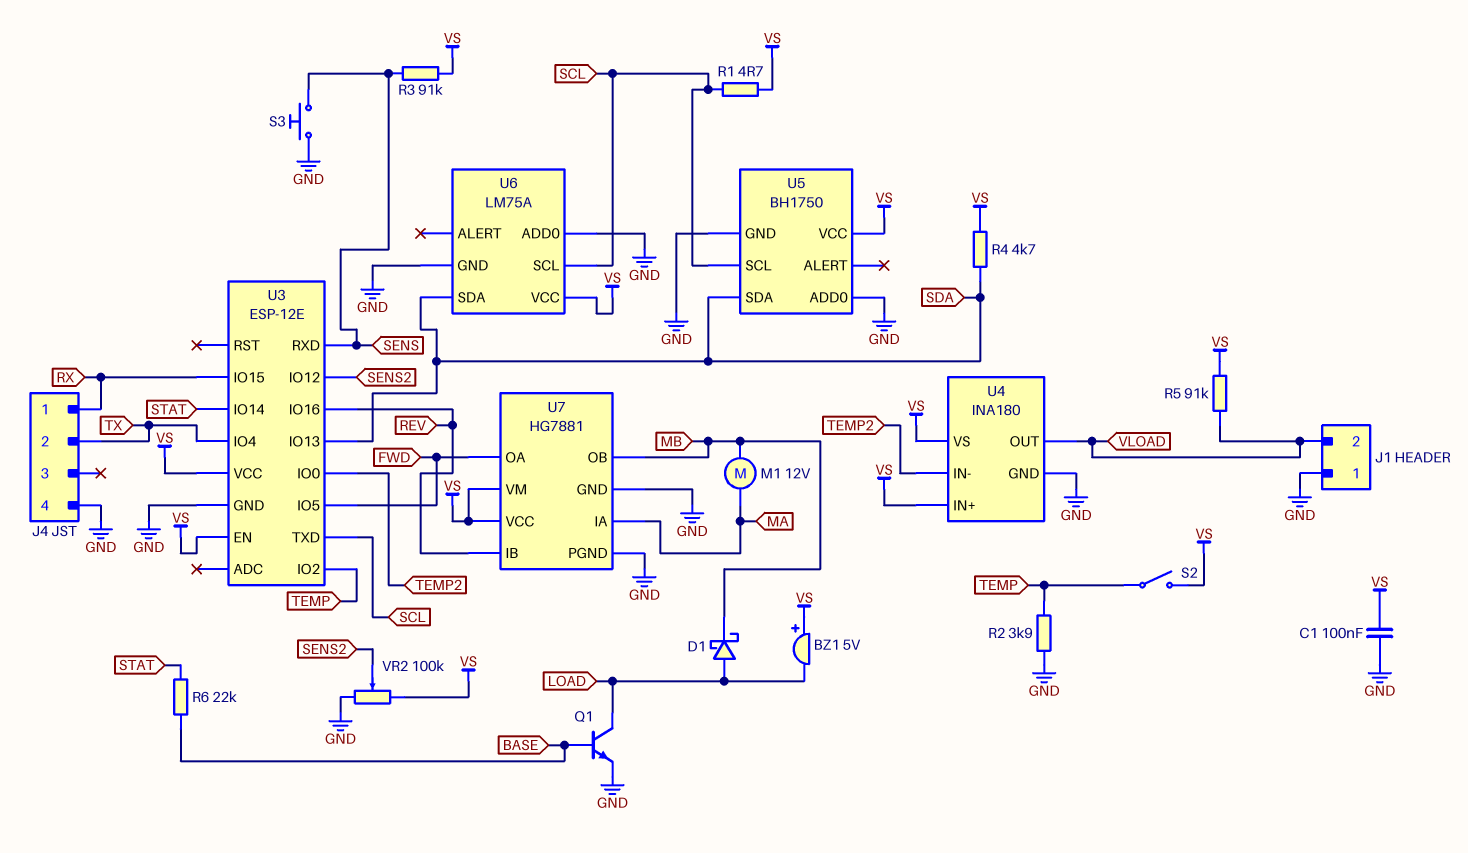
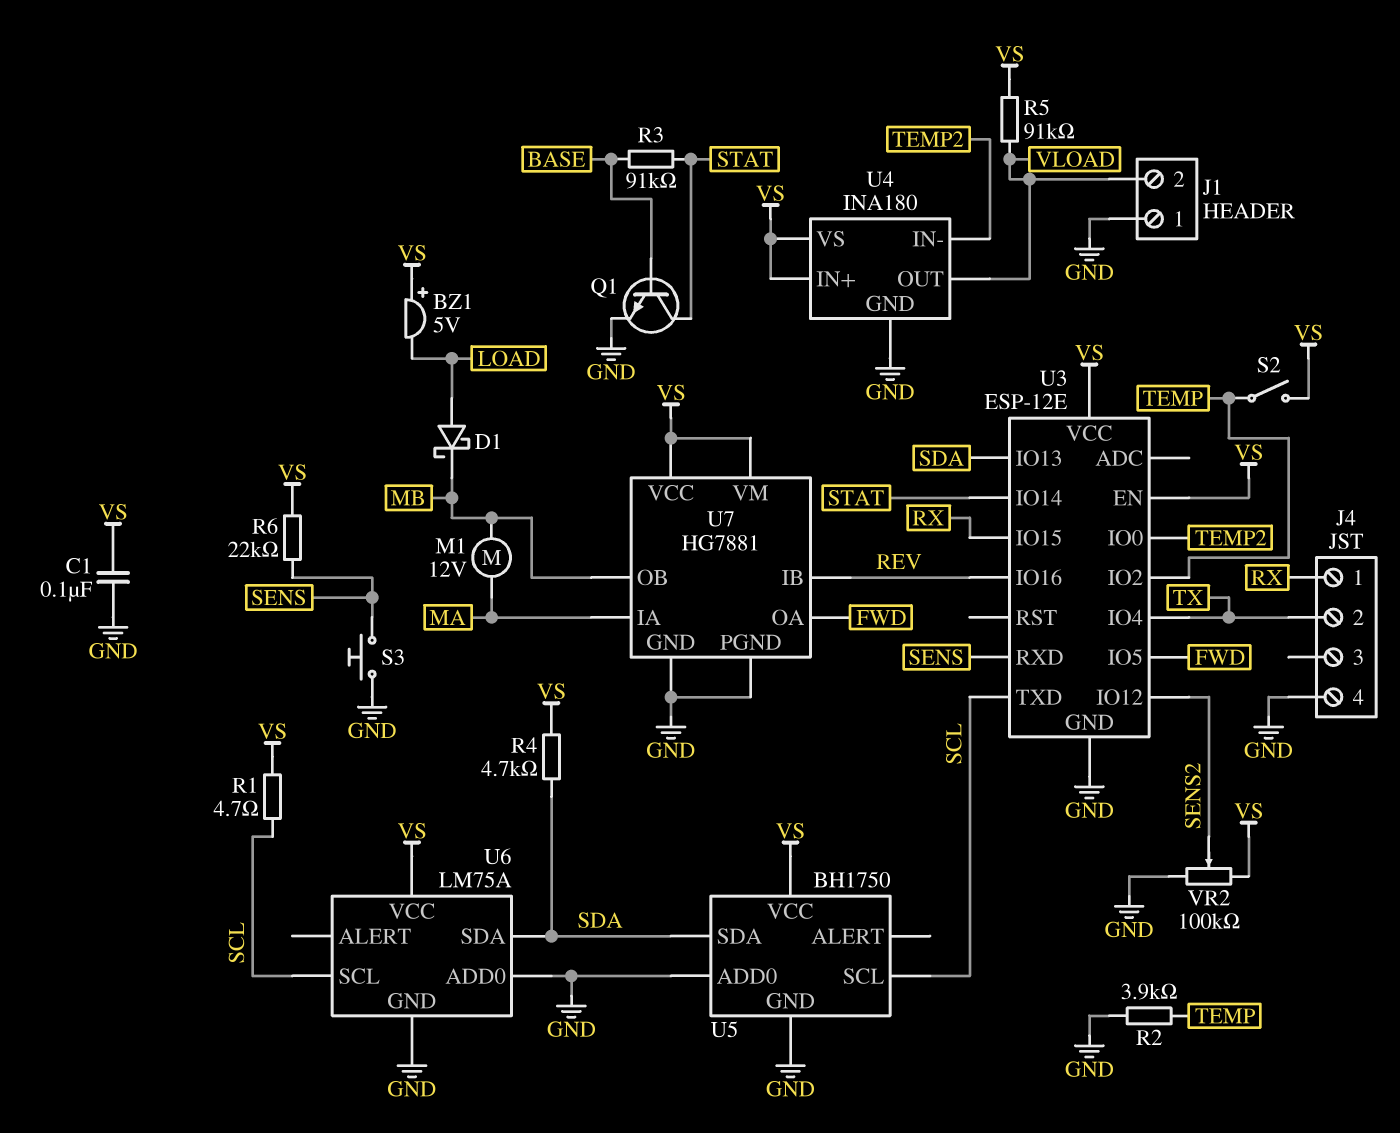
Q1: NPN (B BASE, C LOAD, E GND) -> NPN (B BASE, C STAT, E GND)
R3: 91k (SENS, VS) -> 91k (BASE, STAT)
R6: 22k (BASE, STAT) -> 22k (SENS, VS)

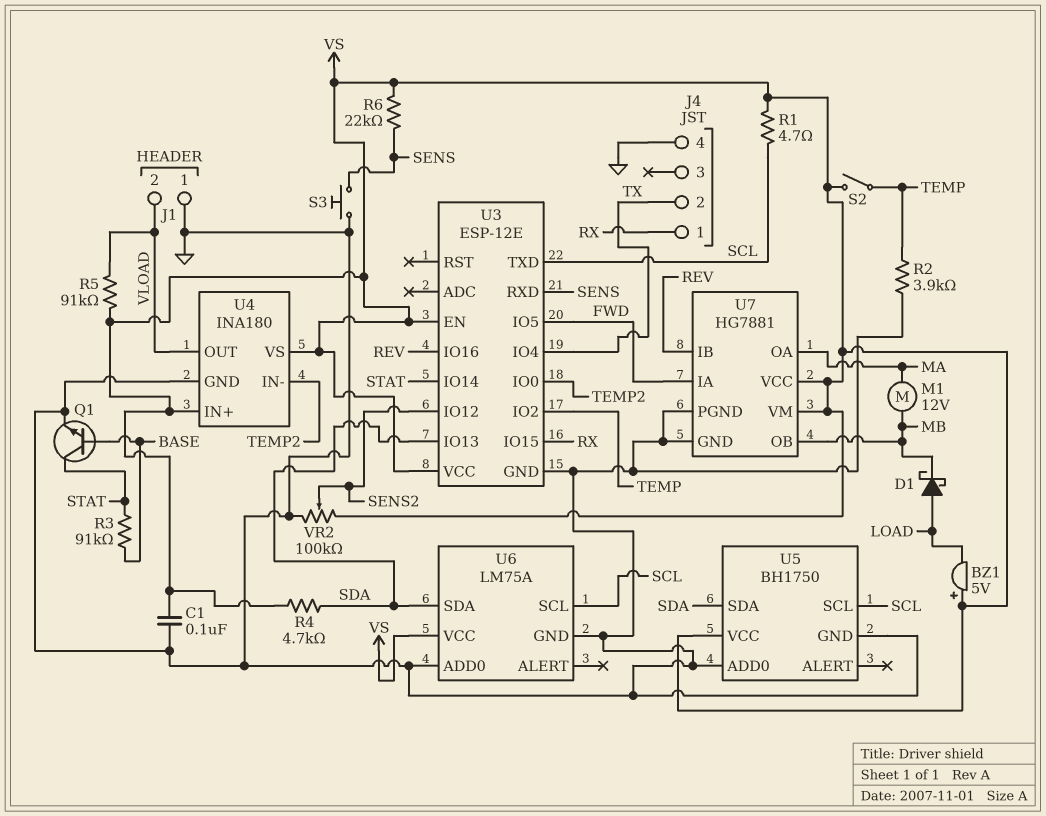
U7 pin IA: MA -> FWD
U7 pin OA: FWD -> MA

